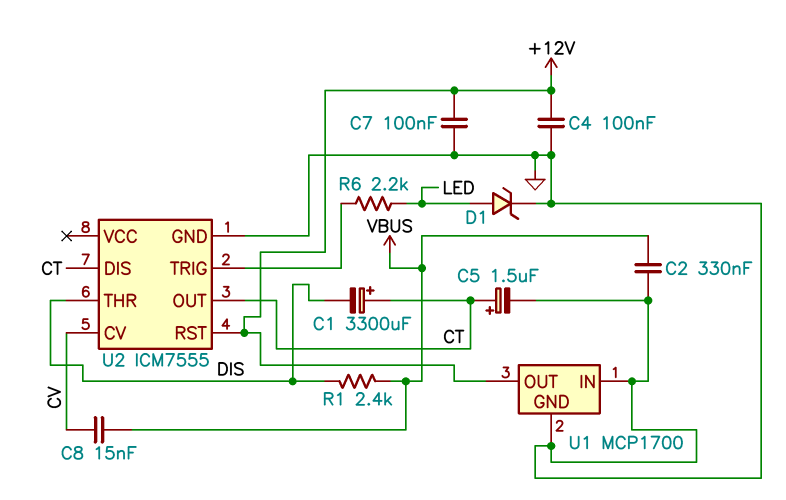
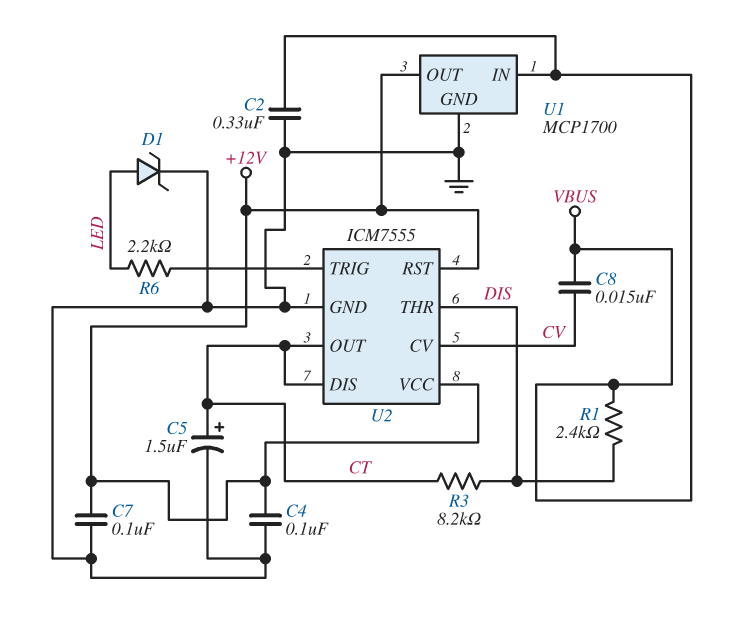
C1: 3300uF (plus CT, minus DIS) -> none
R3: none -> 8.2k (CT, DIS)
U1 pin IN: GND -> VBUS
U2 pin VCC: none -> +12V

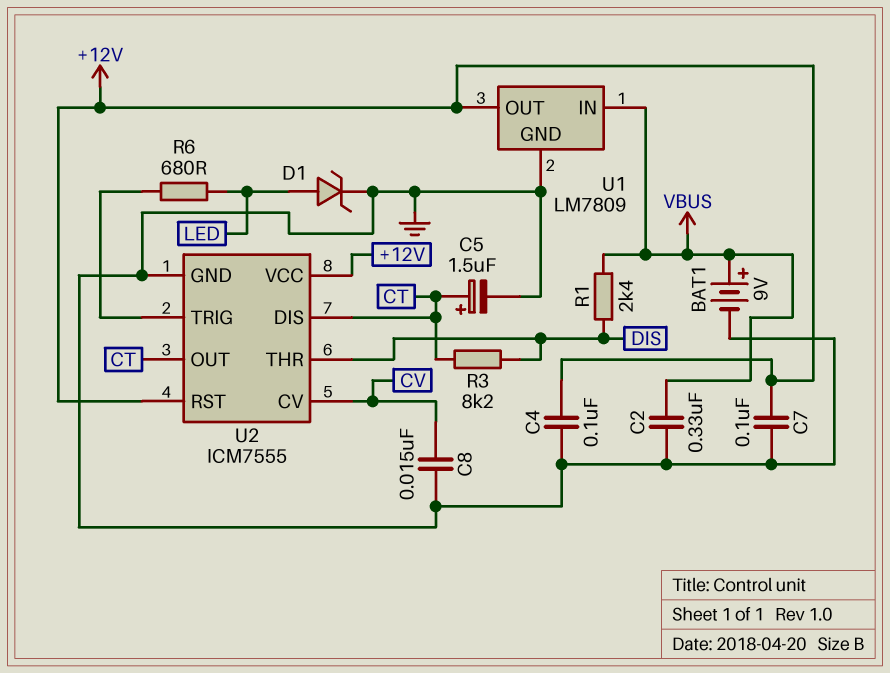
BAT1: none -> 9V (plus VBUS, minus GND)
C8: 15nF (CV, VBUS) -> 15nF (CV, GND)
R6: 2.2k (LED, U2/TRIG) -> 680 (LED, U2/TRIG)
U1: MCP1700 -> LM7809

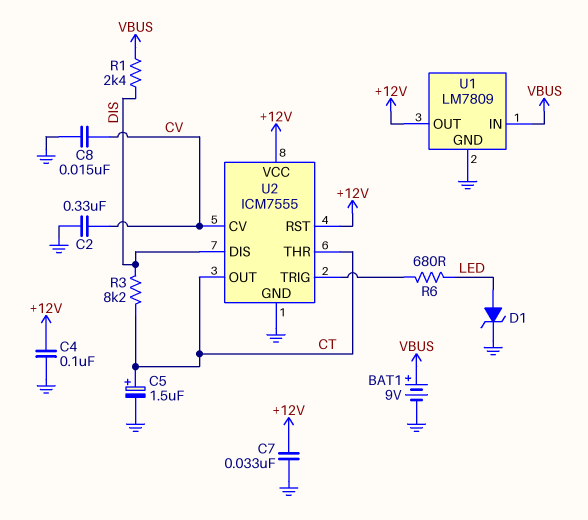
C2: 330nF (GND, VBUS) -> 330nF (CV, GND)
C7: 100nF (+12V, GND) -> 33nF (+12V, GND)
U2 pin DIS: CT -> DIS
U2 pin THR: DIS -> CT

